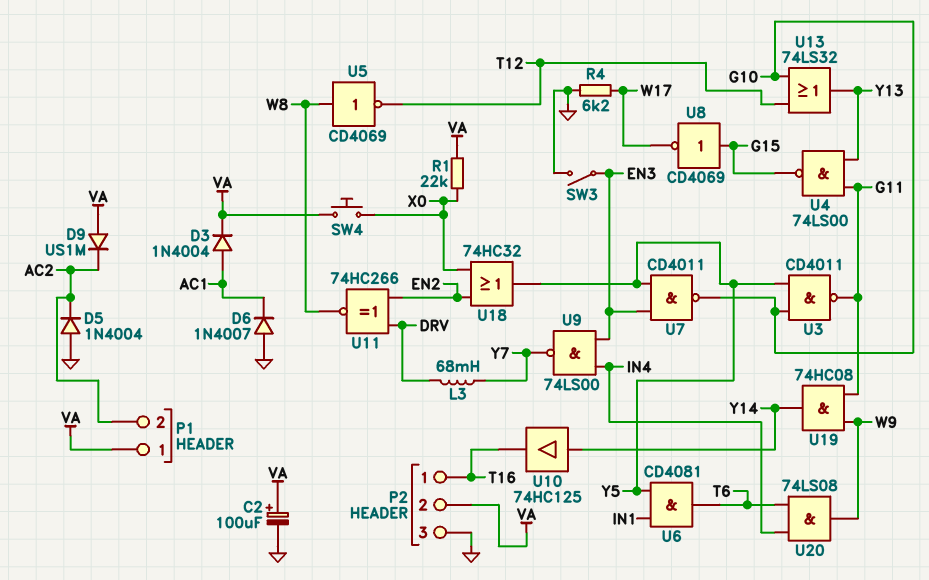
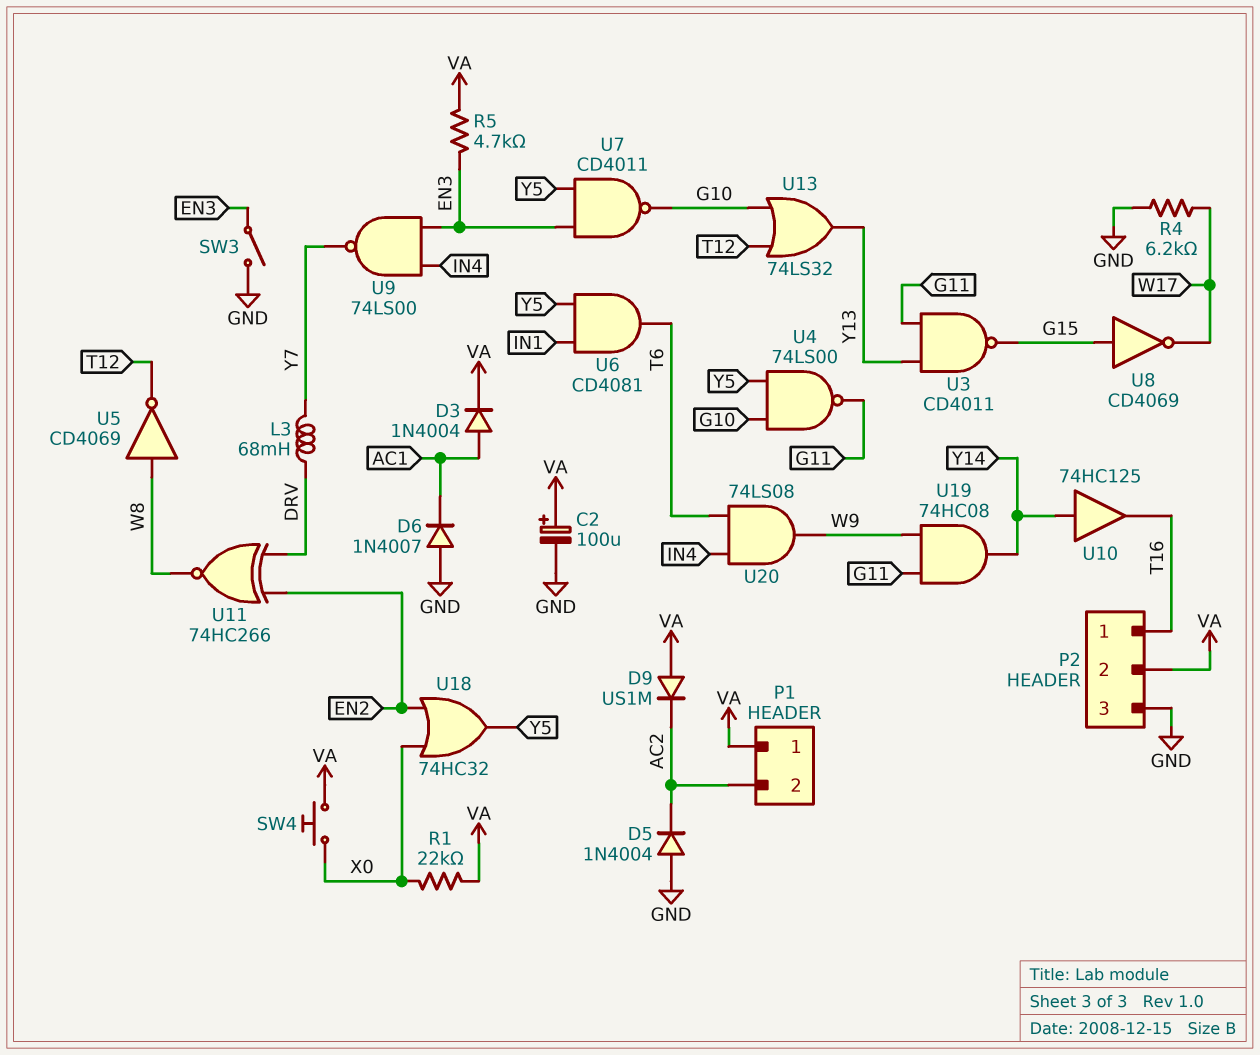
R5: none -> 4.7k (EN3, VA)
U3: NAND CD4011 (in G10, in Y5, out G11) -> NAND CD4011 (in G11, in Y13, out G15)
U4: NAND 74LS00 (in G11, in Y13, out G15) -> NAND 74LS00 (in G10, in Y5, out G11)

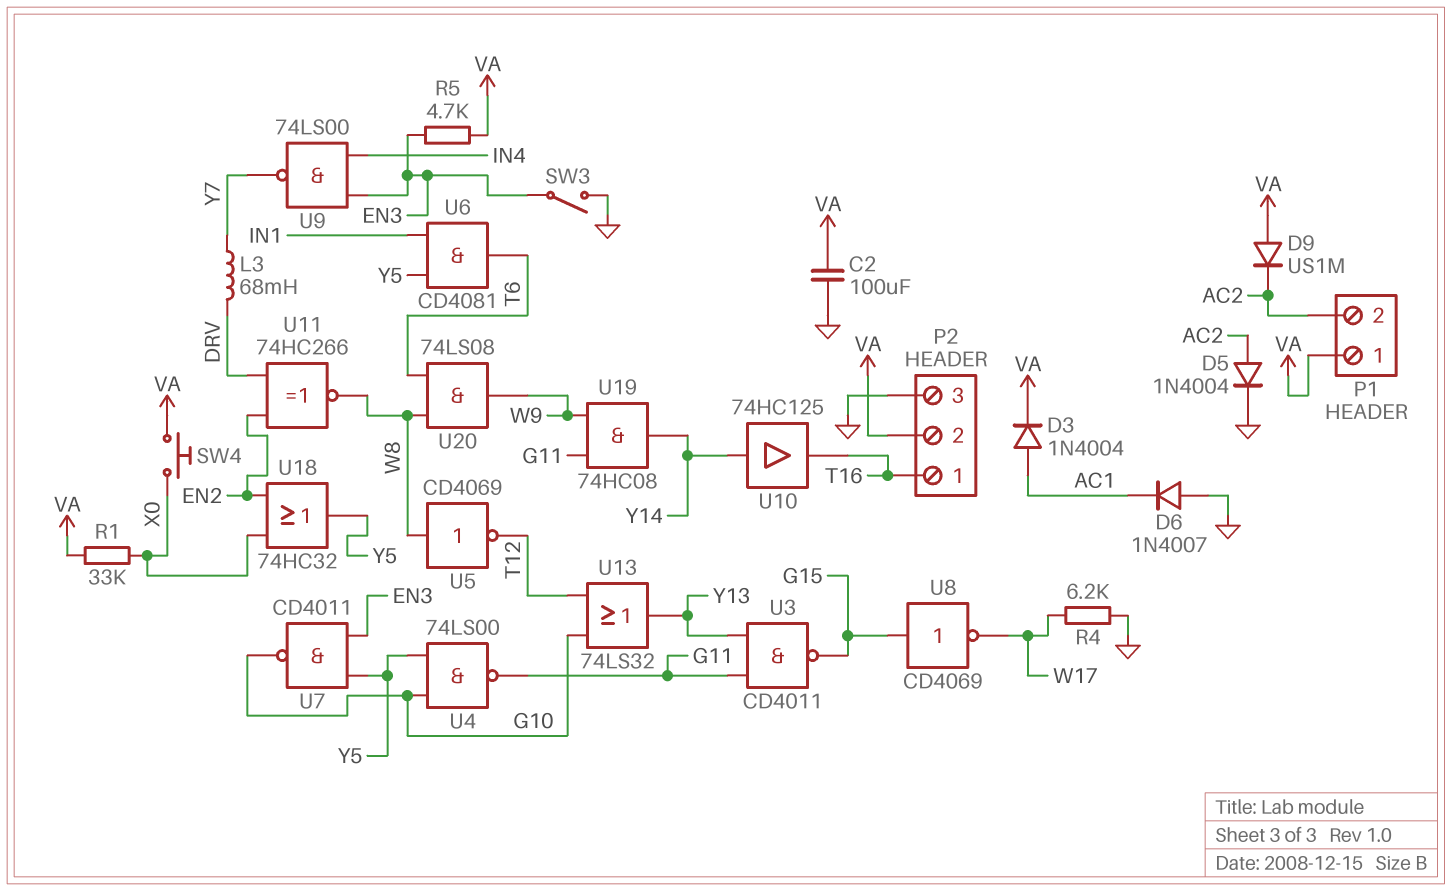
C2: 100uF (plus VA, minus GND) -> 100uF (GND, VA)
D5: diode 1N4004 (A GND, K AC2) -> diode 1N4004 (A AC2, K GND)
R1: 22k (VA, X0) -> 33k (VA, X0)
U20: AND 74LS08 (in IN4, in T6, out W9) -> AND 74LS08 (in T6, in W8, out W9)

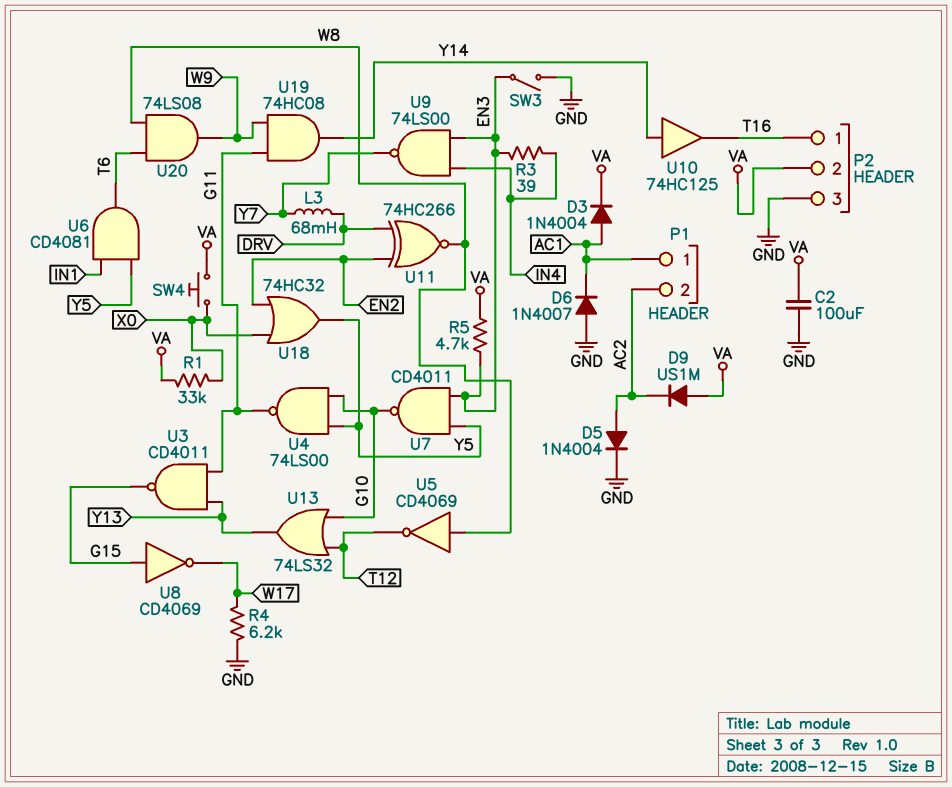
P1 pin 1: VA -> AC1
R3: none -> 39 (EN3, IN4)

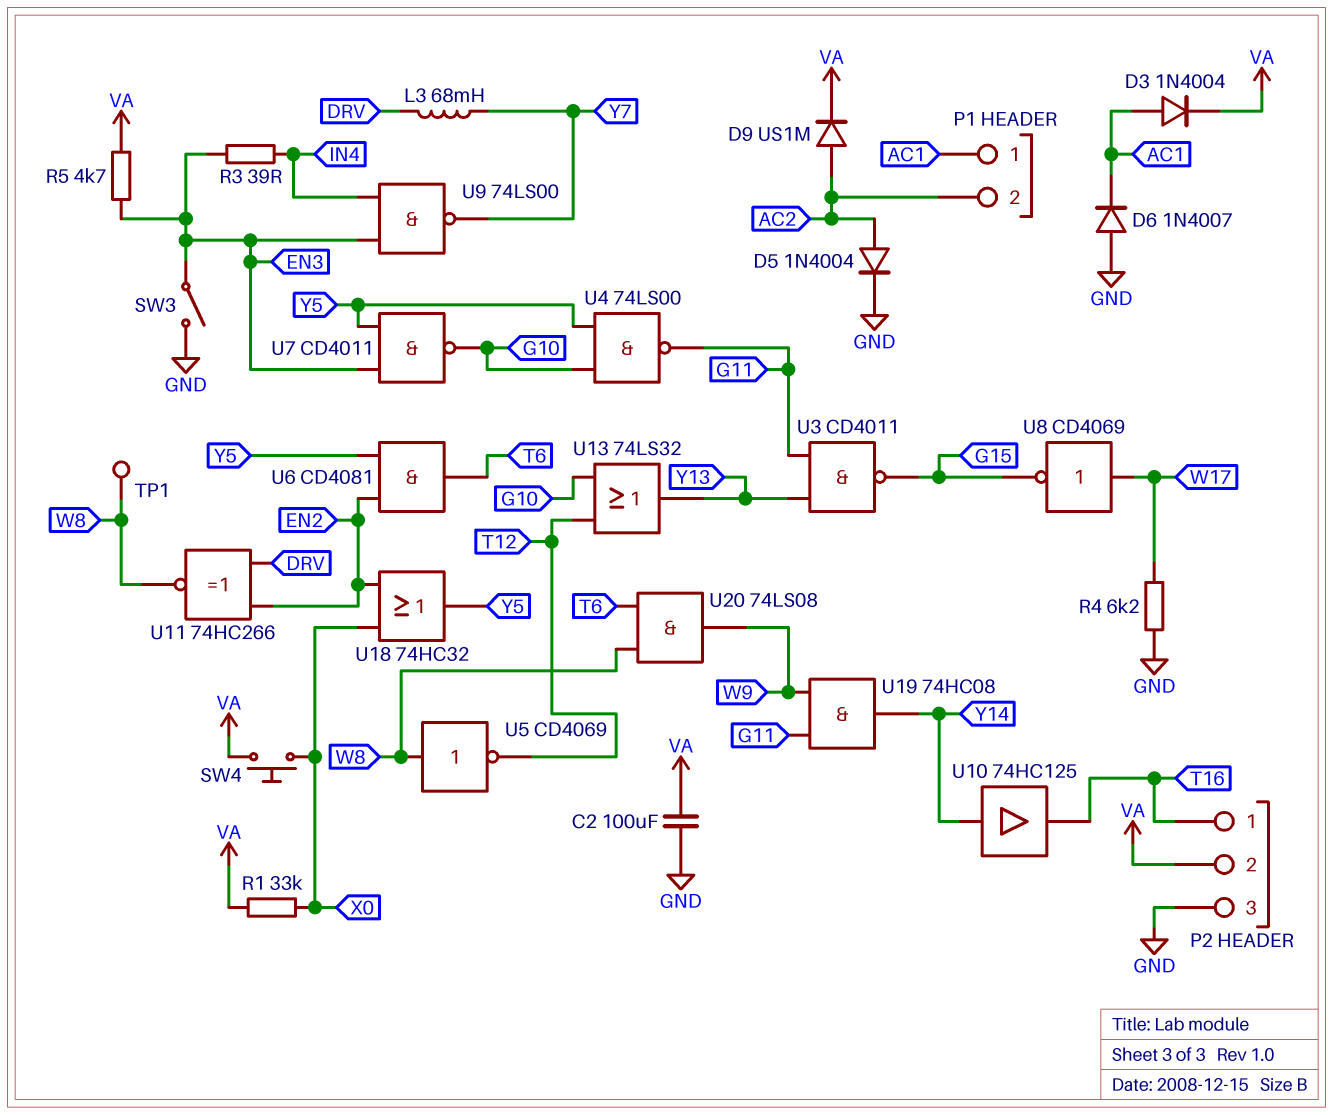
D9: diode US1M (A VA, K AC2) -> diode US1M (A AC2, K VA)
TP1: none -> test point (W8)
U6: AND CD4081 (in IN1, in Y5, out T6) -> AND CD4081 (in EN2, in Y5, out T6)
U8: NOT CD4069 (in G15, out W17) -> NOT CD4069 (in W17, out G15)

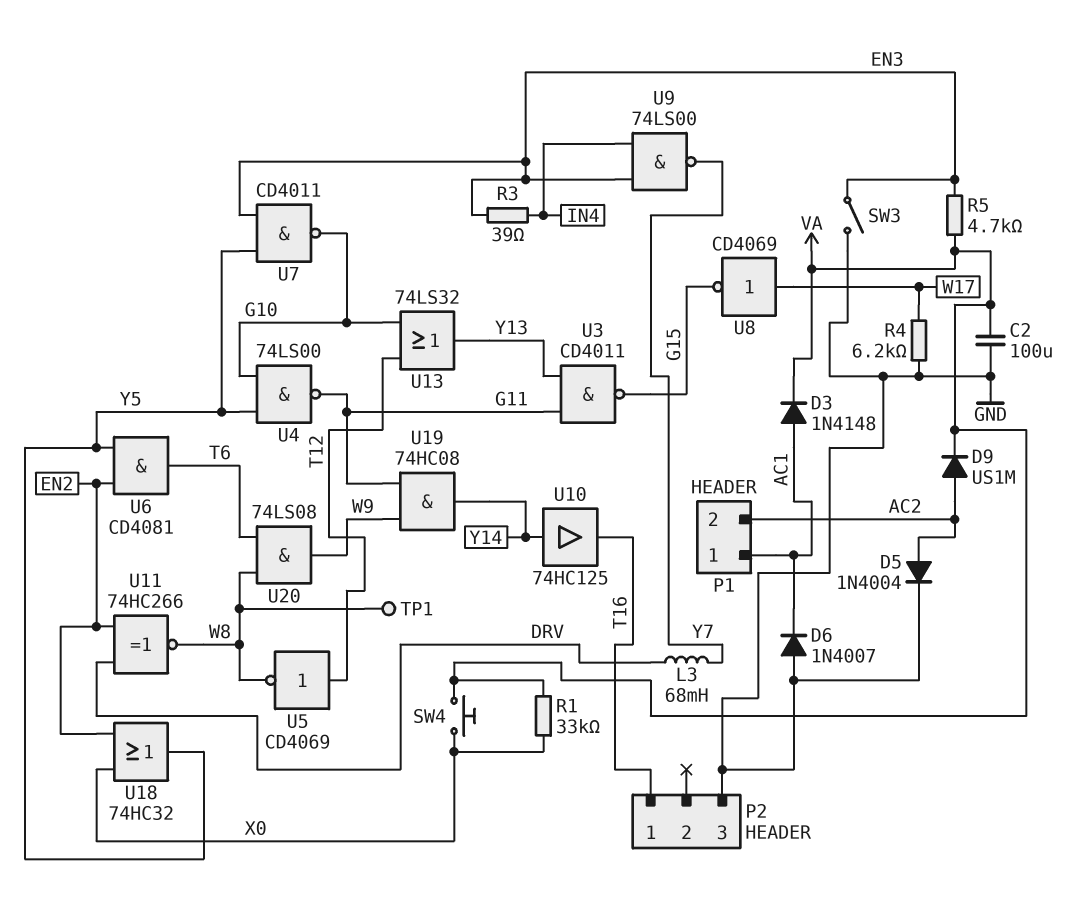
D3: diode 1N4004 (A AC1, K VA) -> diode 1N4148 (A AC1, K VA)
P2 pin 2: VA -> none
U5: NOT CD4069 (in W8, out T12) -> NOT CD4069 (in T12, out W8)

